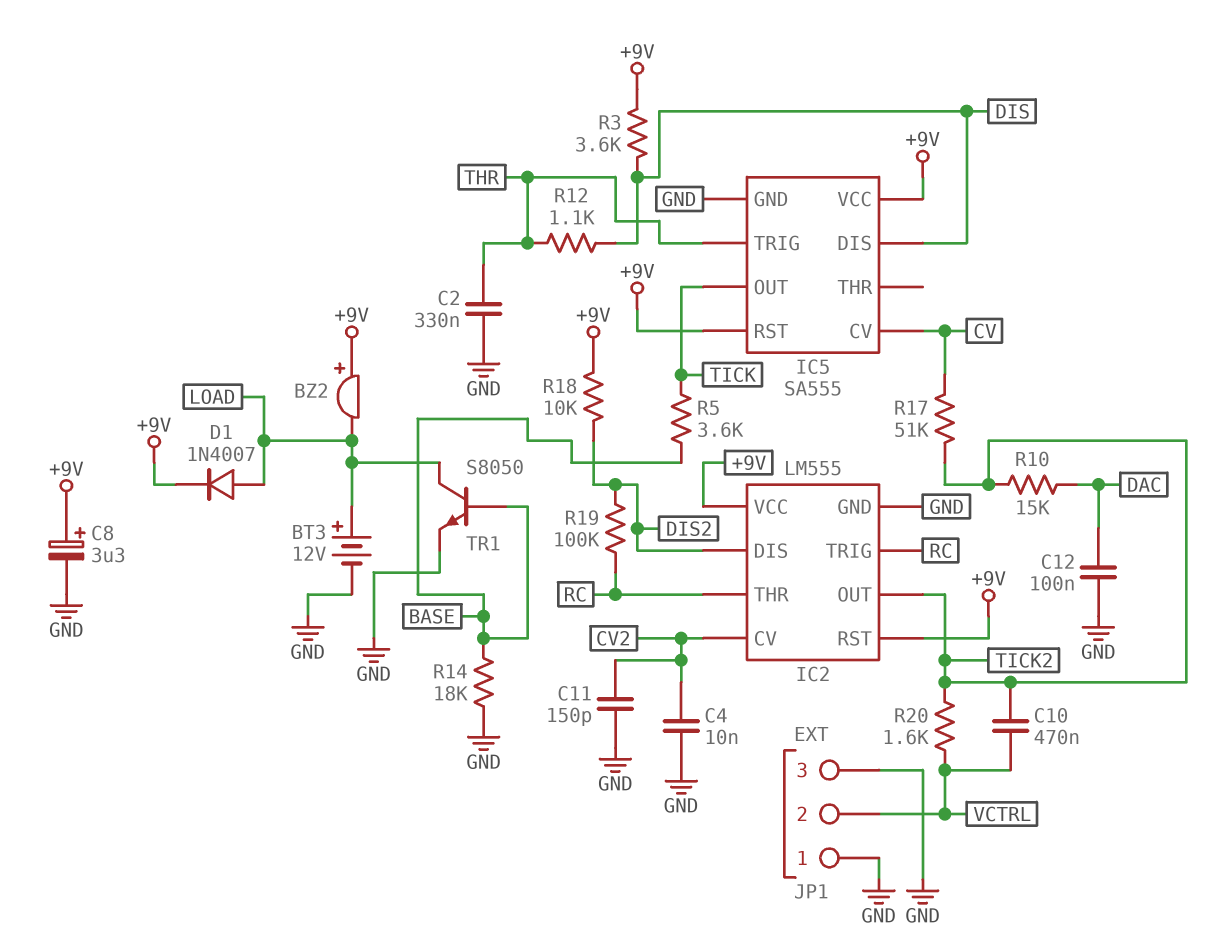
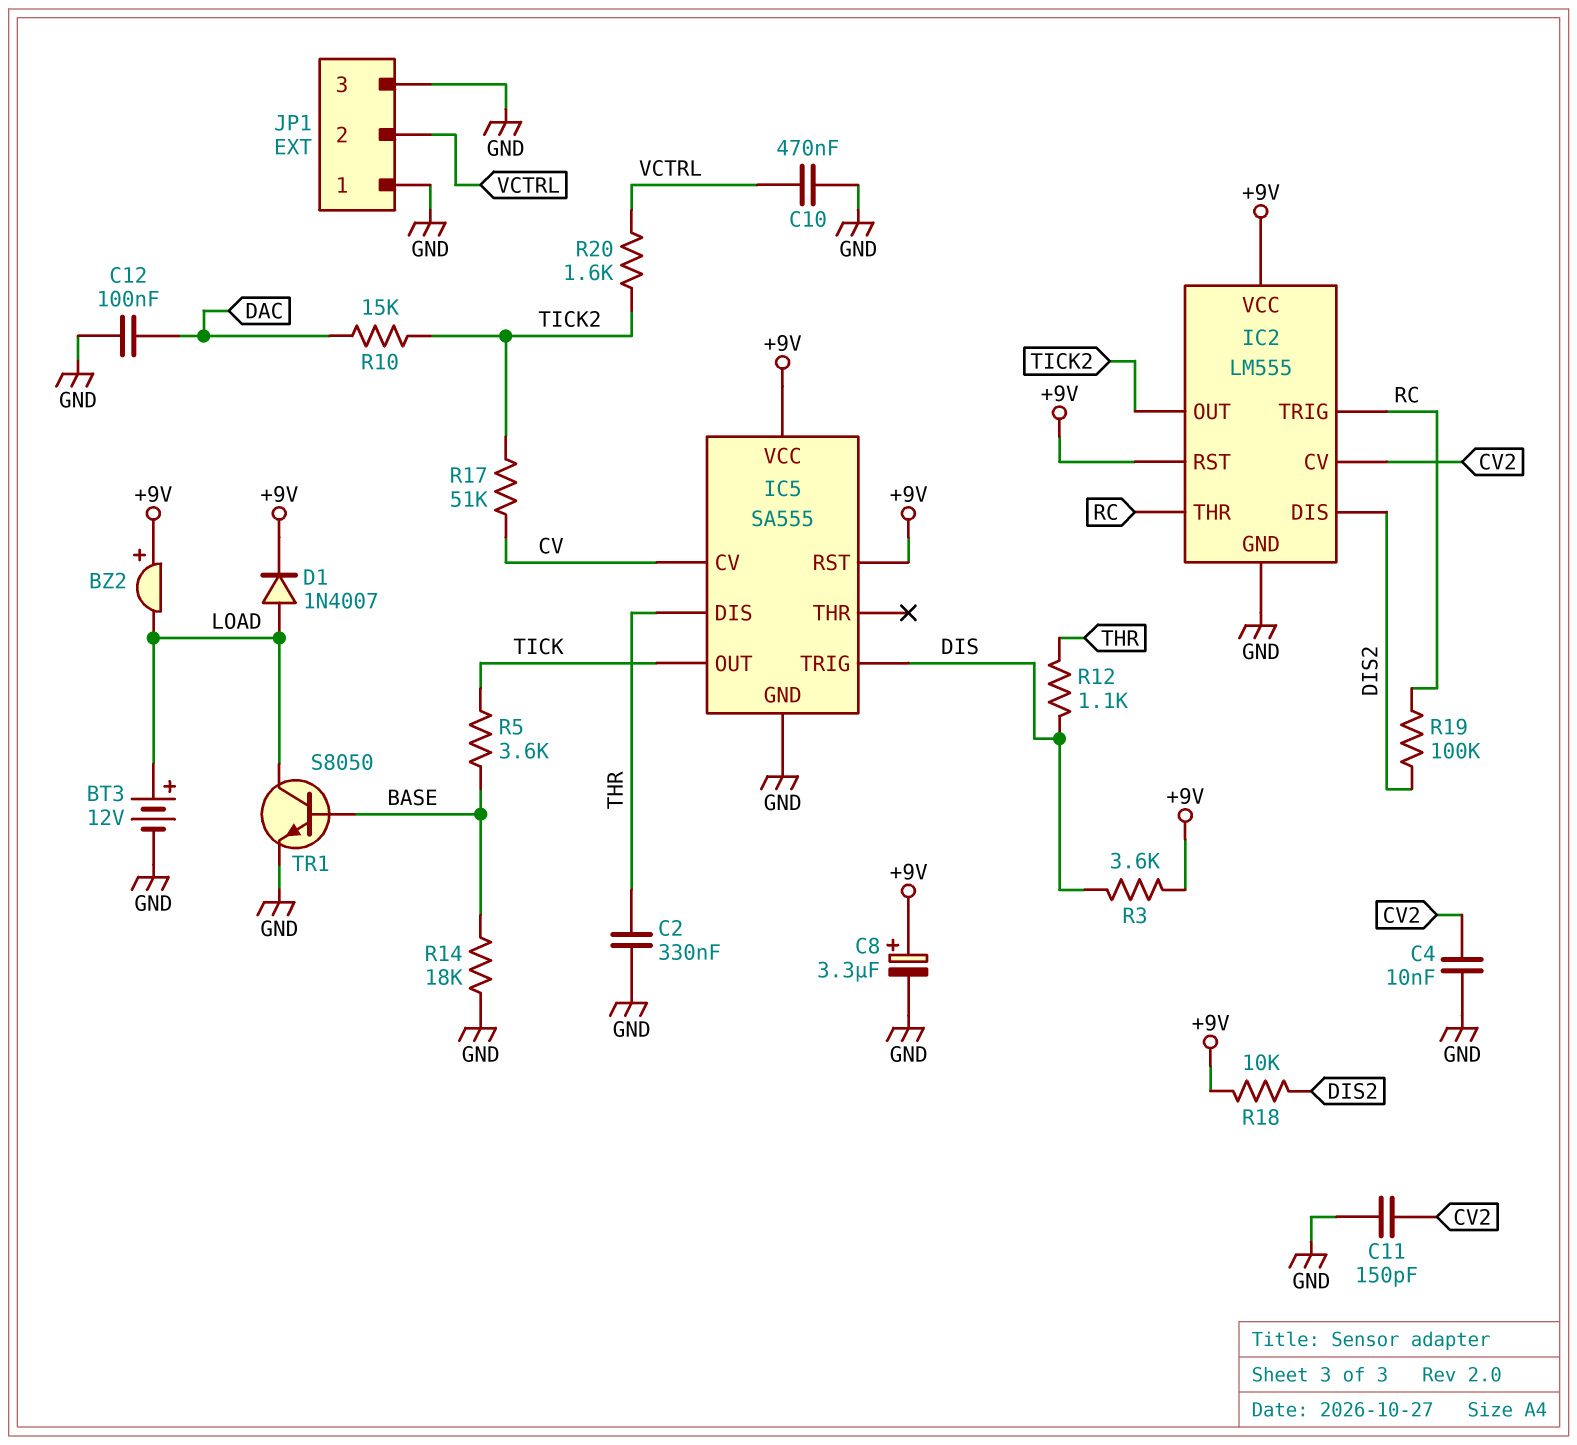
C10: 470nF (TICK2, VCTRL) -> 470nF (GND, VCTRL)
IC5 pin DIS: DIS -> THR
IC5 pin TRIG: THR -> DIS

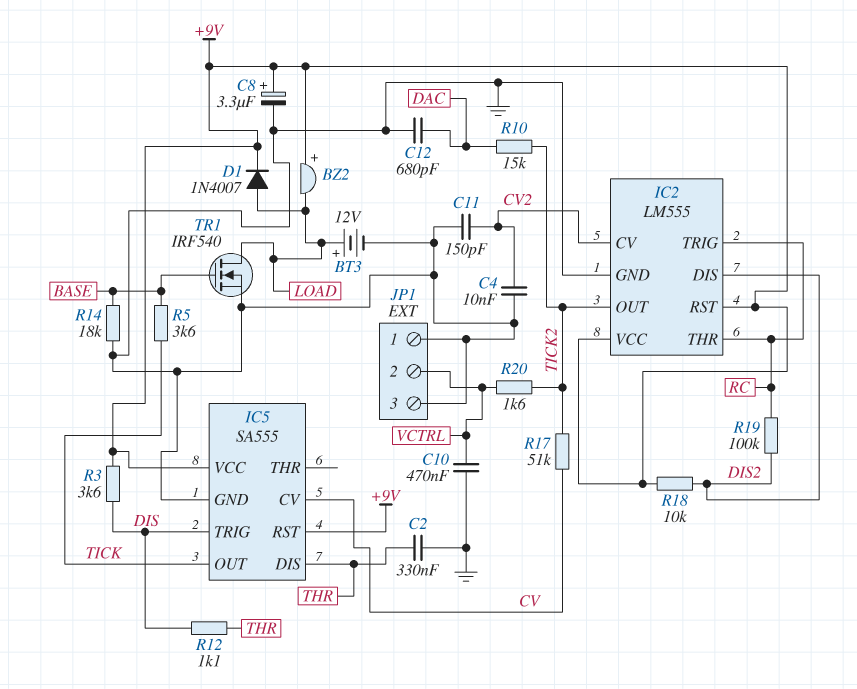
C12: 100nF (DAC, GND) -> 680pF (DAC, GND)
TR1: NPN S8050 (B BASE, C LOAD, E GND) -> NMOS IRF540 (G BASE, D LOAD, S GND)

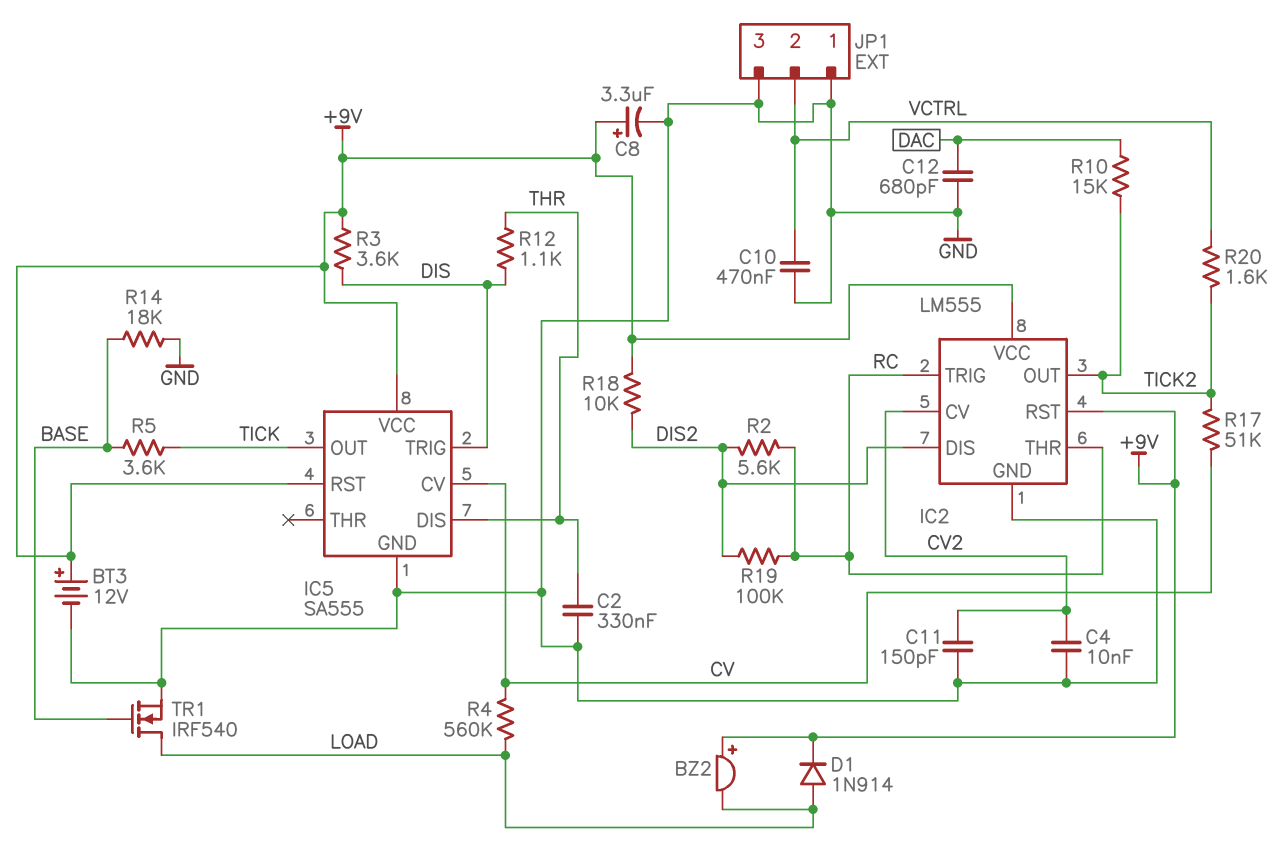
BT3: 12V (plus LOAD, minus GND) -> 12V (plus +9V, minus GND)
D1: diode 1N4007 (A LOAD, K +9V) -> diode 1N914 (A LOAD, K +9V)
R2: none -> 5.6k (DIS2, RC)
R4: none -> 560k (CV, LOAD)

